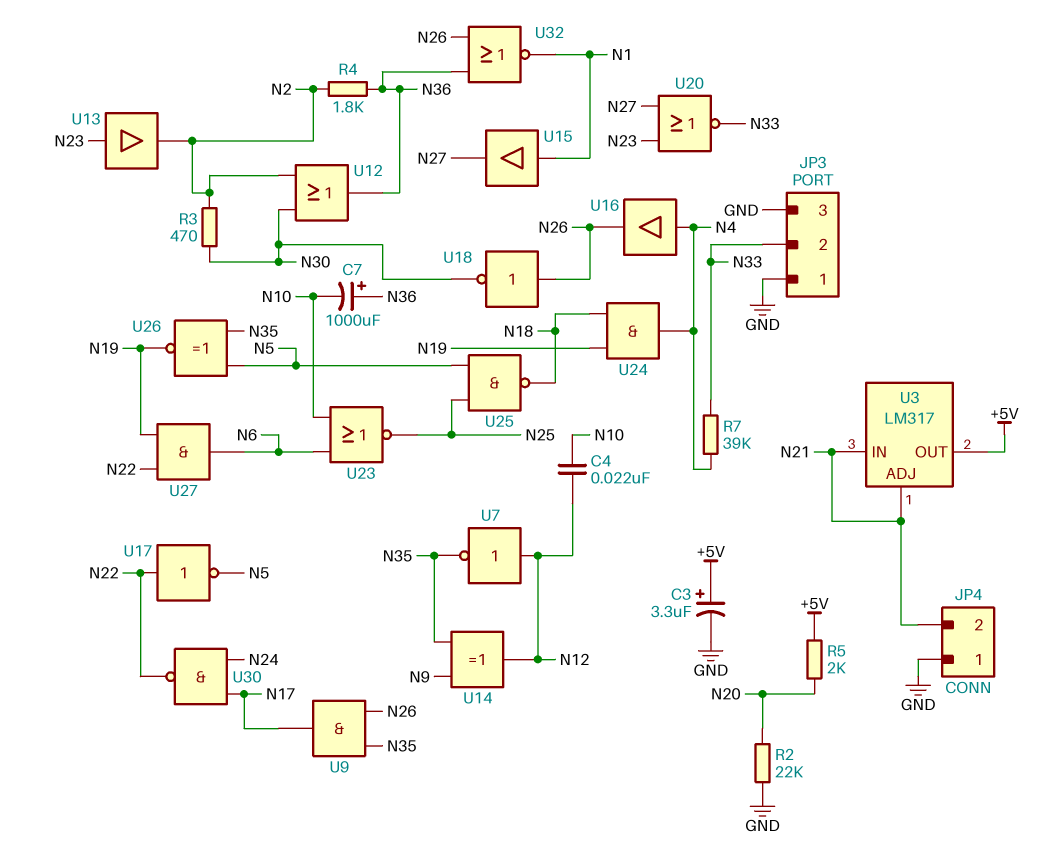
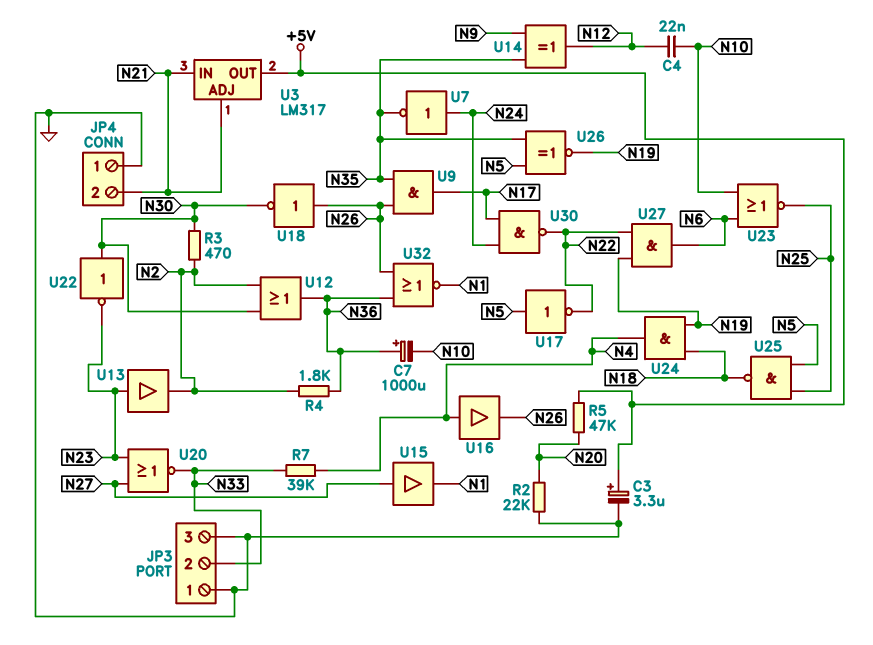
R5: 2k (+5V, N20) -> 47k (+5V, N20)
U7: NOT (in N12, out N35) -> NOT (in N24, out N35)
U15: buffer (in N1, out N27) -> buffer (in N27, out N1)
U17: NOT (in N22, out N5) -> NOT (in N5, out N22)
U22: none -> NOT (in N30, out N23)

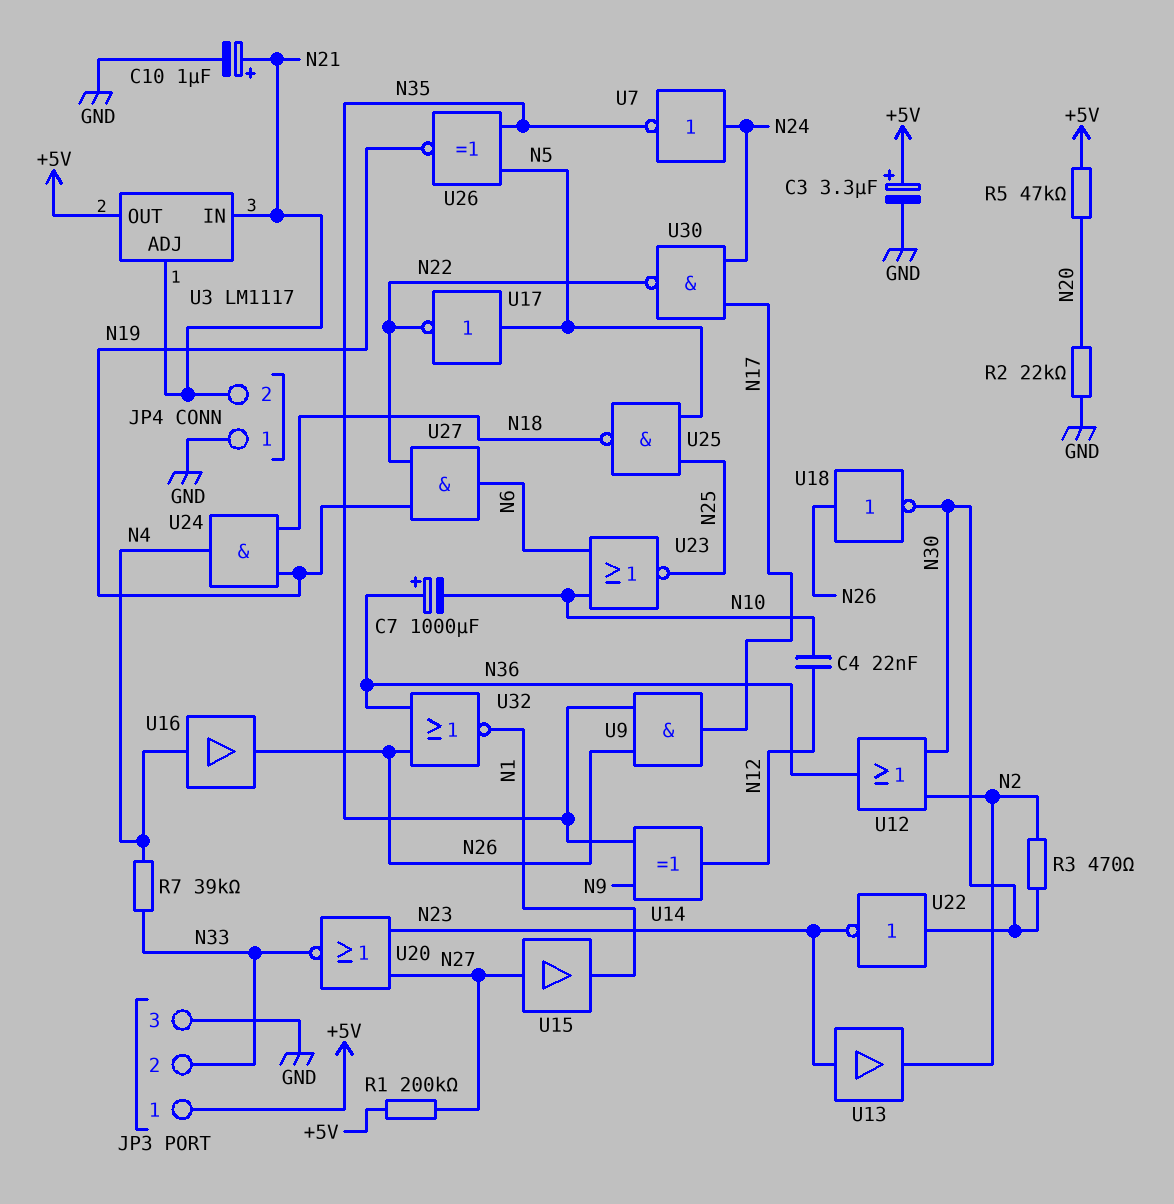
C10: none -> 1uF (plus N21, minus GND)
JP3 pin 1: GND -> +5V
R1: none -> 200k (+5V, N27)
R4: 1.8k (N2, N36) -> none
U3: LM317 -> LM1117

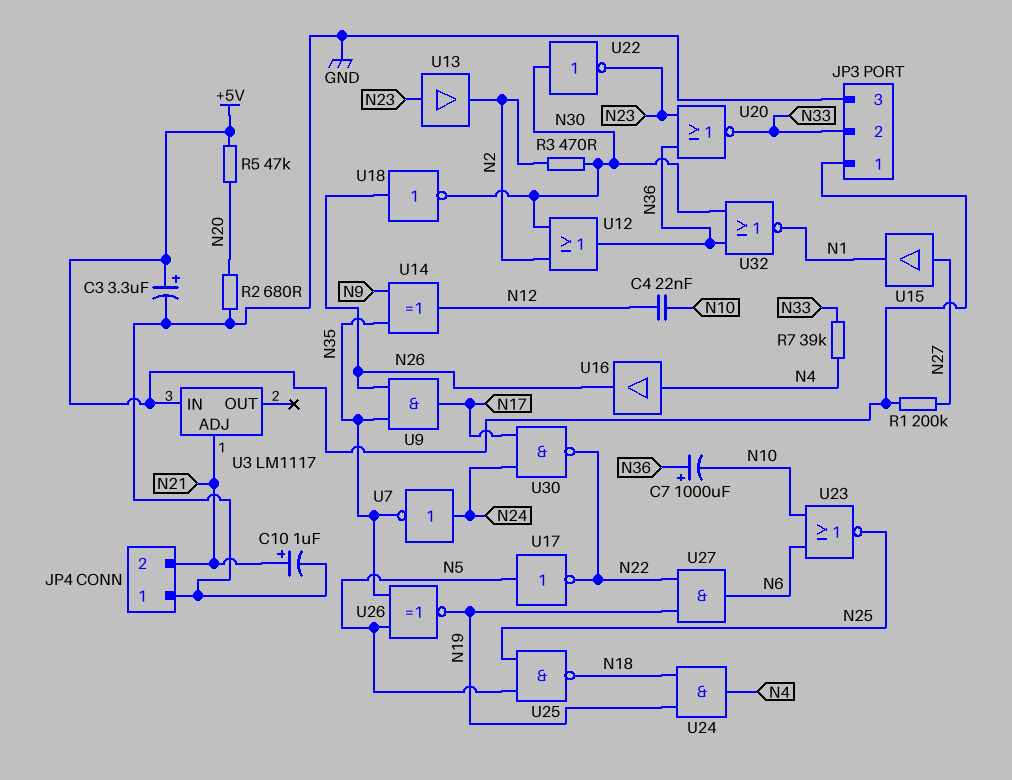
R2: 22k (GND, N20) -> 680 (GND, N20)
U3 pin IN: N21 -> +5V
U3 pin OUT: +5V -> none
U20: NOR (in N23, in N27, out N33) -> NOR (in N23, in N36, out N33)
U32: NOR (in N26, in N36, out N1) -> NOR (in N30, in N36, out N1)

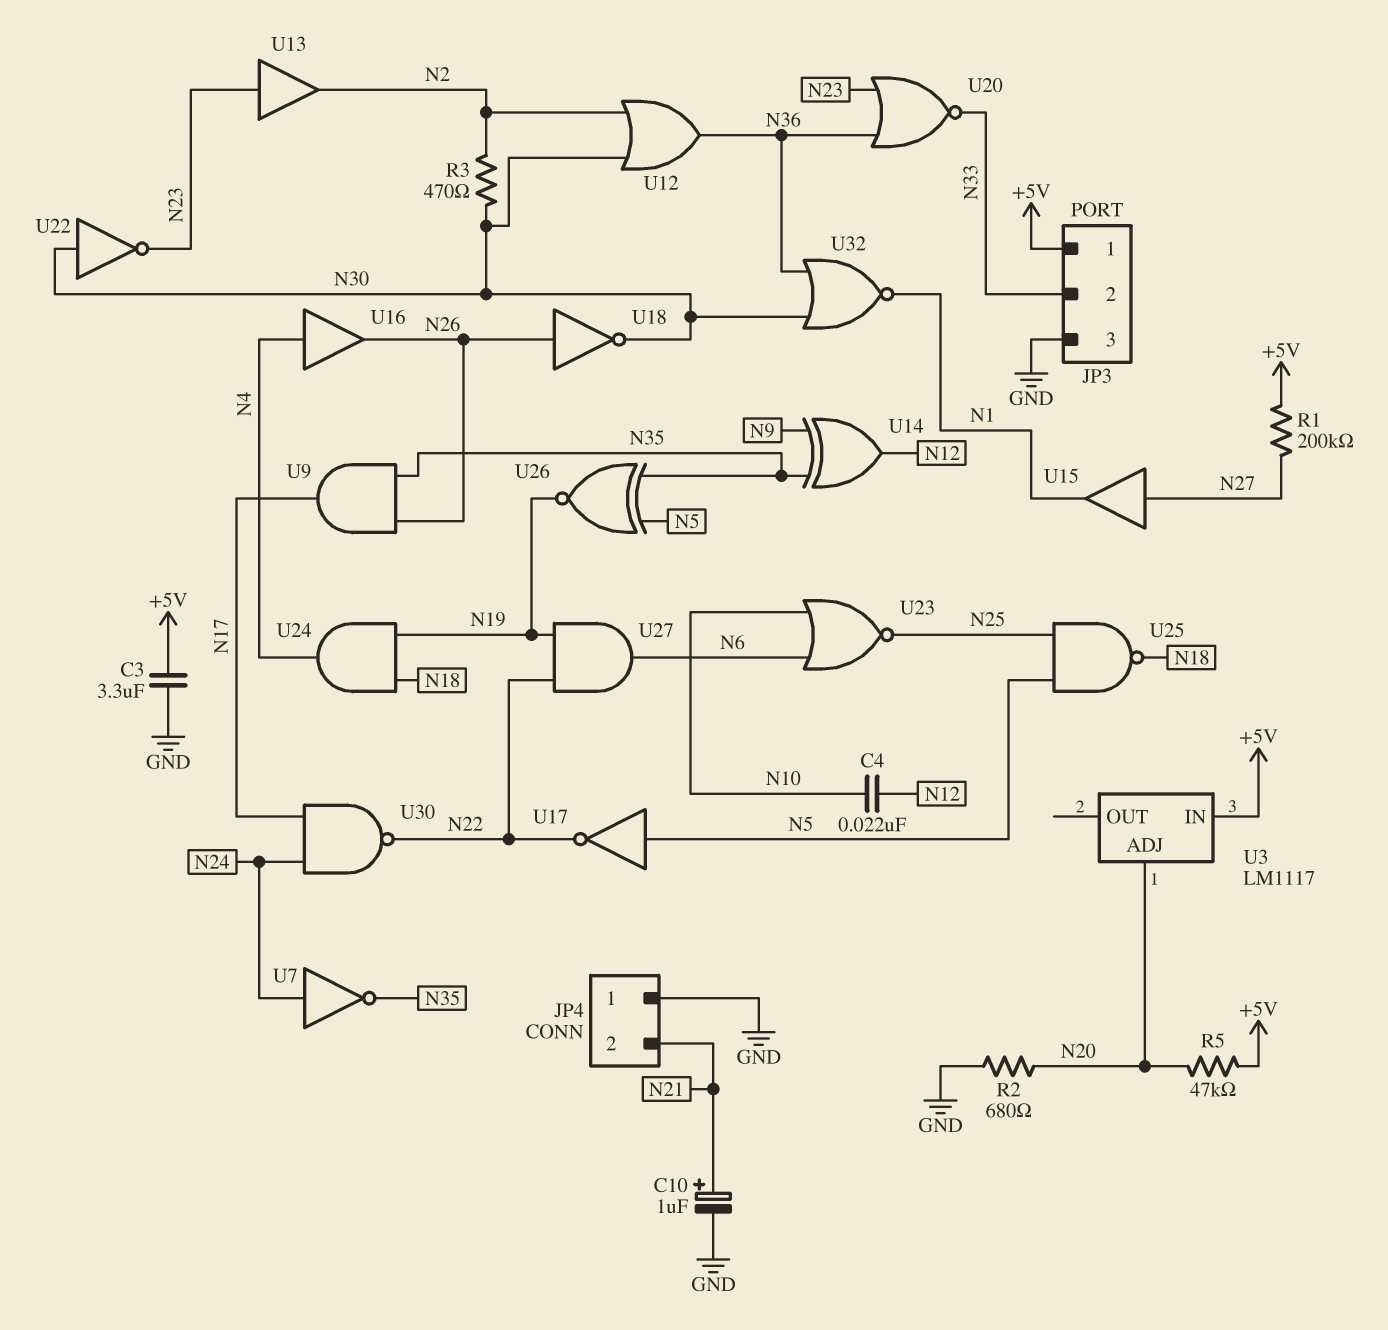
C3: 3.3uF (plus +5V, minus GND) -> 3.3uF (+5V, GND)
C7: 1000uF (plus N36, minus N10) -> none
R7: 39k (N4, N33) -> none
U3 pin ADJ: N21 -> N20

